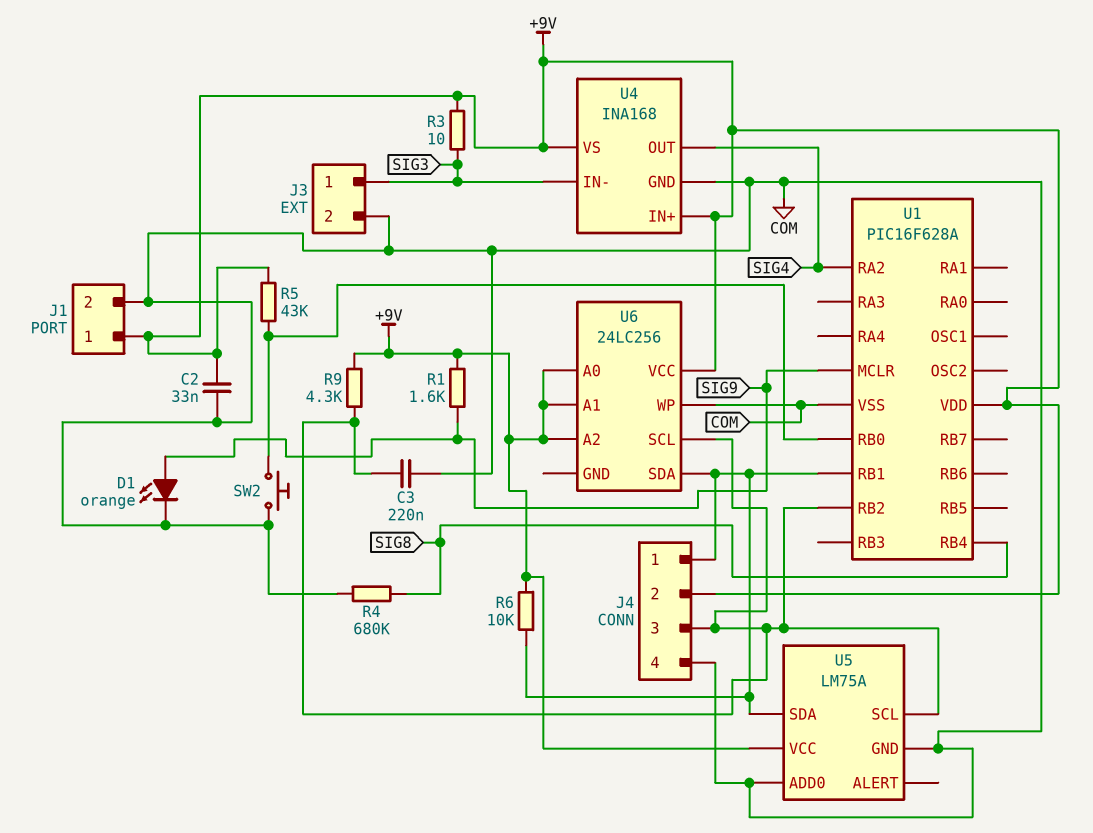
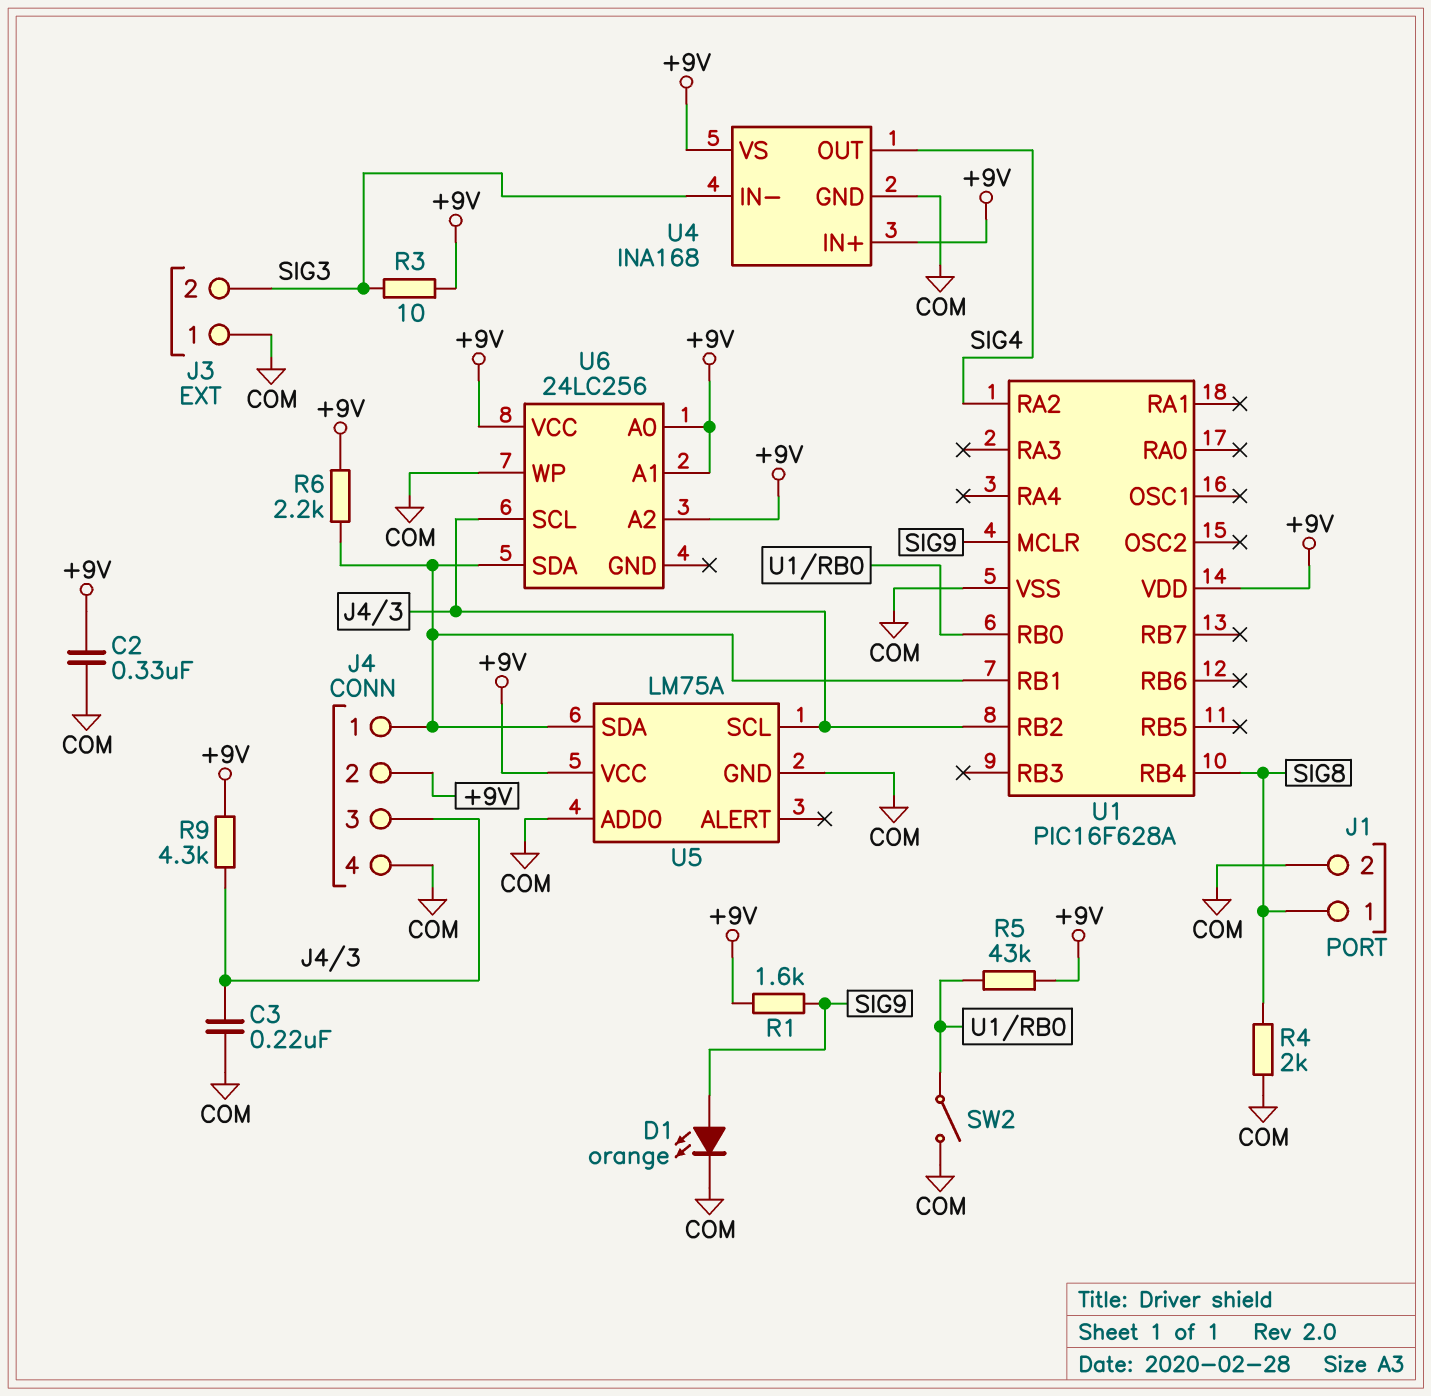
C2: 33nF (+9V, COM) -> 330nF (+9V, COM)
J1 pin 1: +9V -> SIG8
J3 pin 1: SIG3 -> COM
J3 pin 2: COM -> SIG3
R4: 680k (COM, SIG8) -> 2k (COM, SIG8)
R6: 10k (+9V, J4/1) -> 2.2k (+9V, J4/1)
SW2: button (COM, U1/RB0) -> switch (COM, U1/RB0)

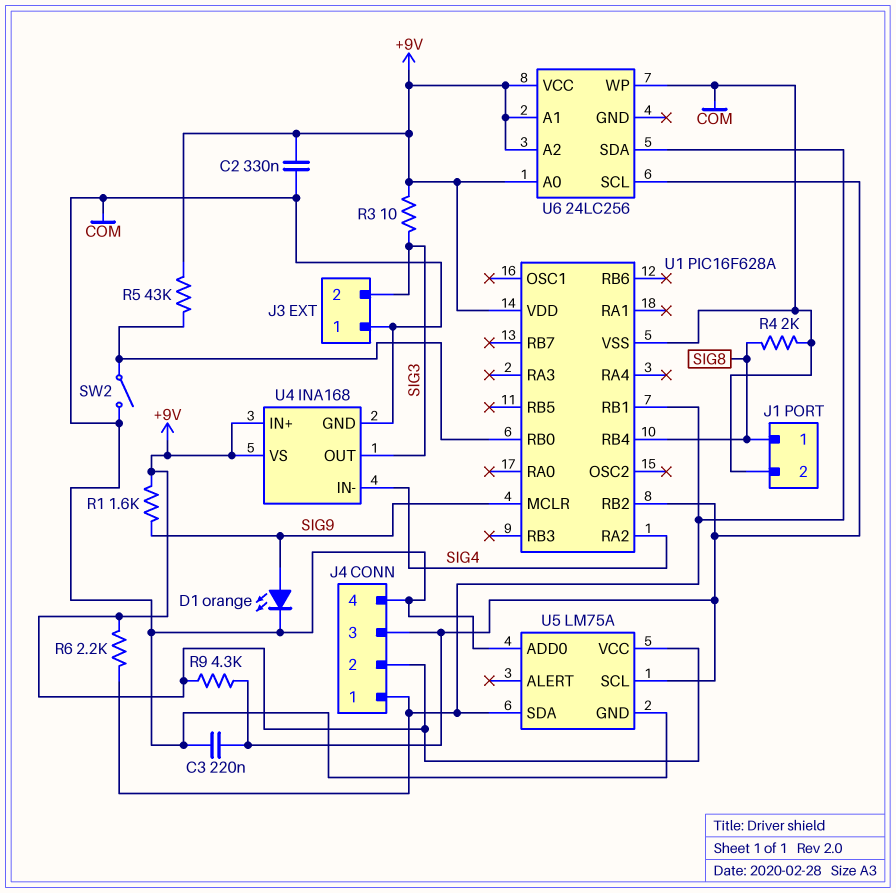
U4 pin IN-: SIG3 -> SIG4
U4 pin OUT: SIG4 -> SIG3

